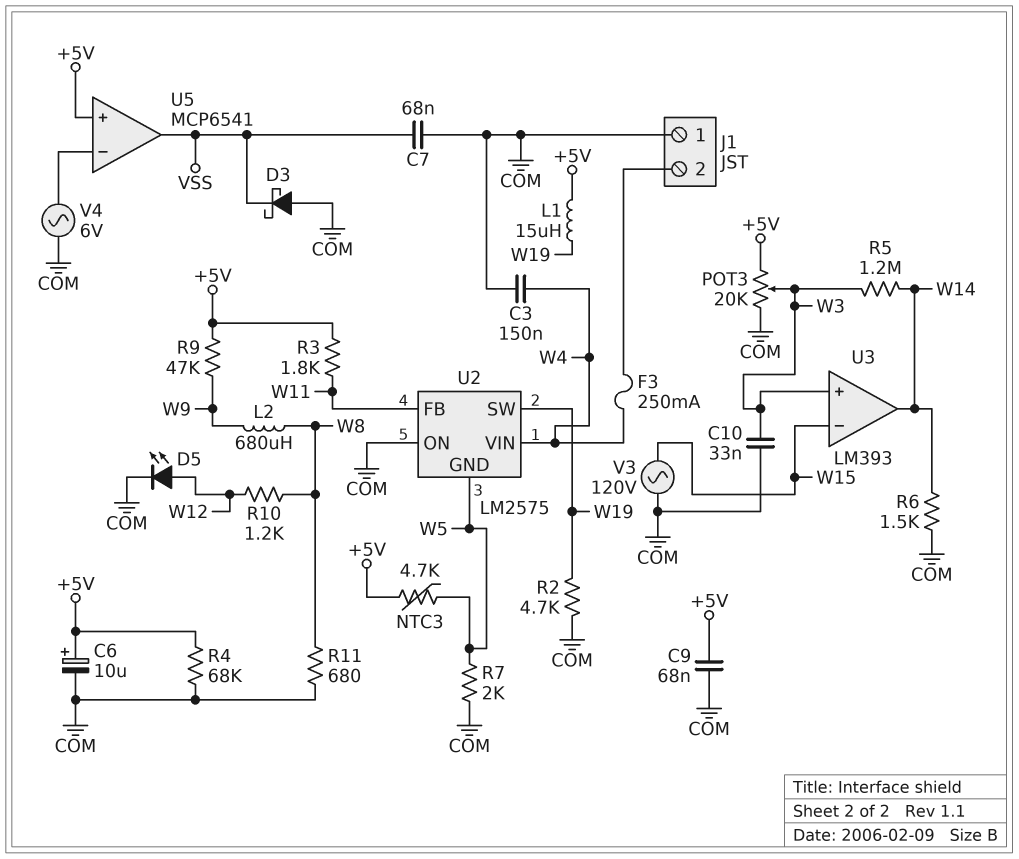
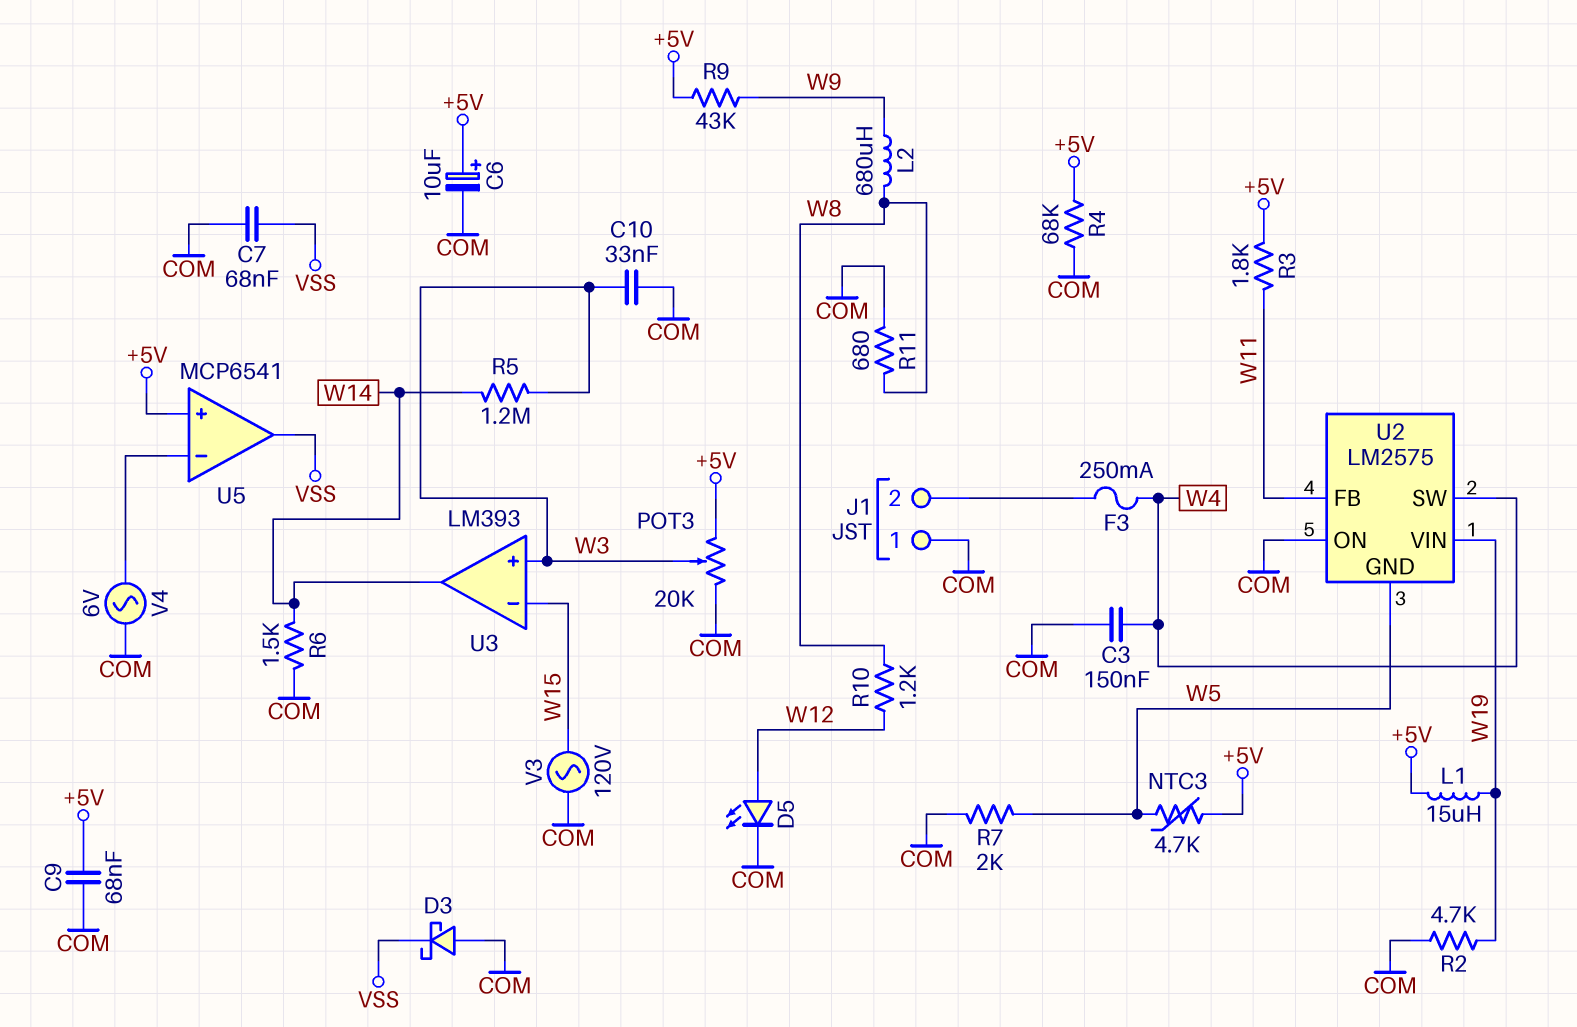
R9: 47k (+5V, W9) -> 43k (+5V, W9)
U2 pin SW: W19 -> W4
U2 pin VIN: W4 -> W19

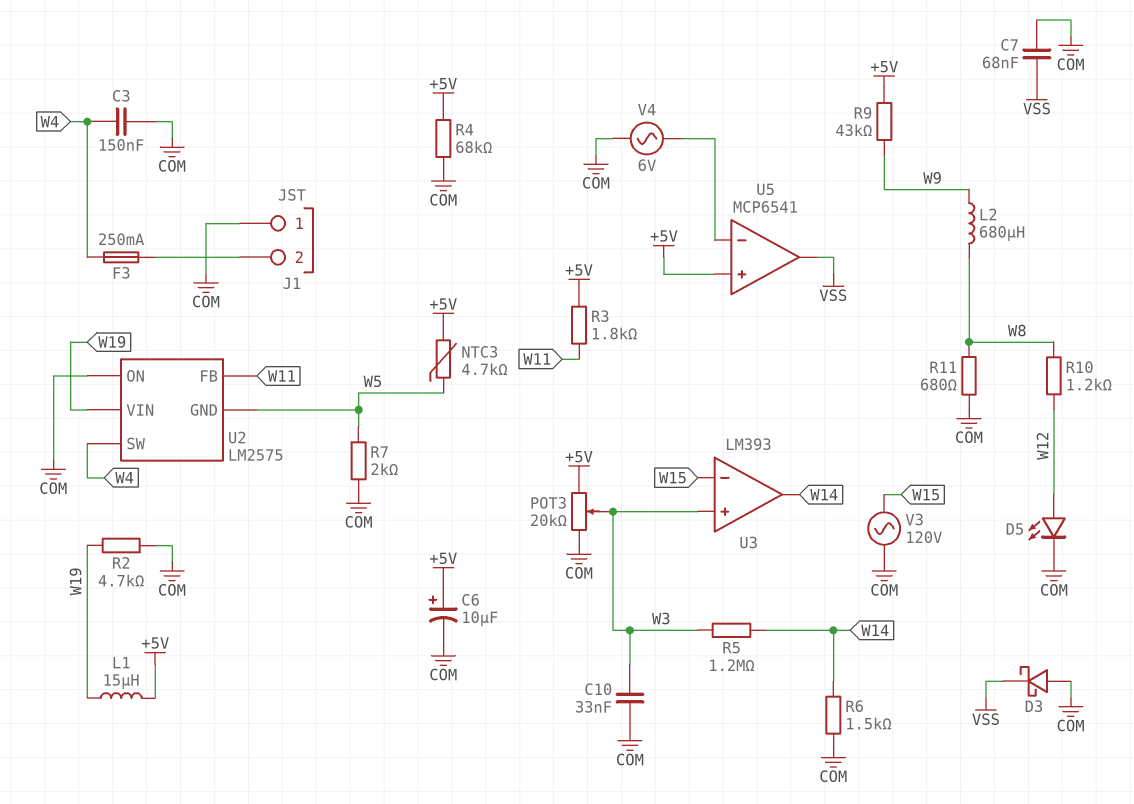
C9: 68nF (+5V, COM) -> none

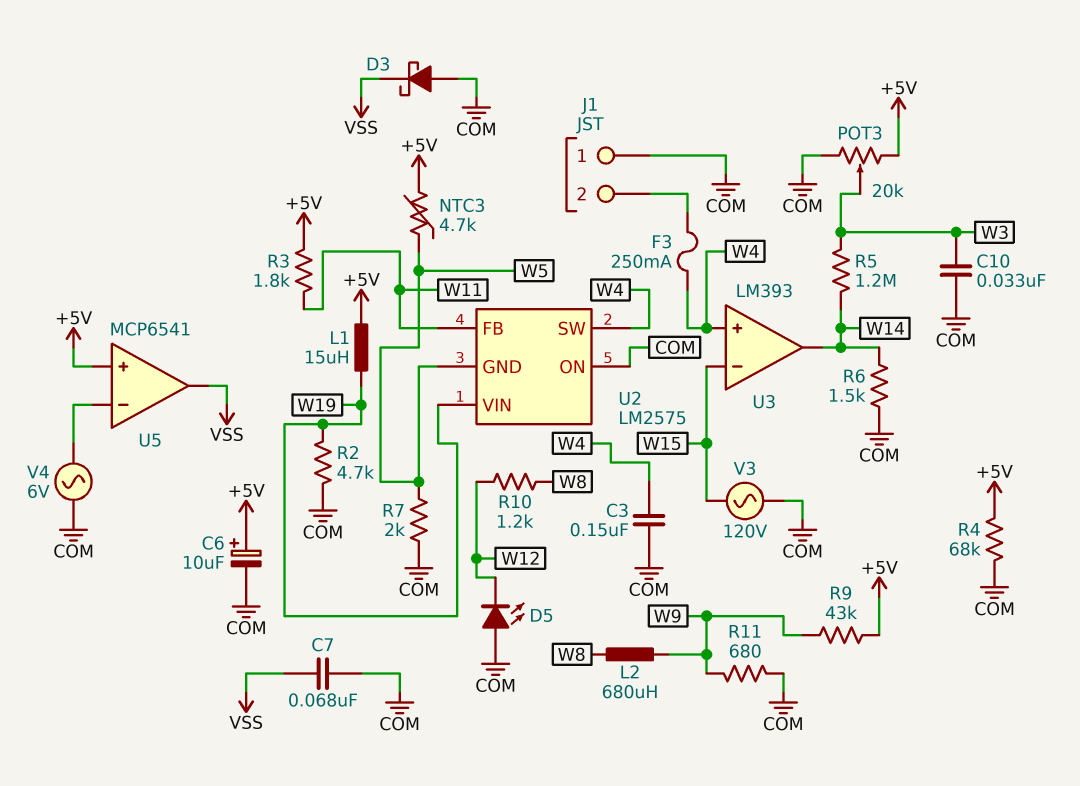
D5: LED (A W12, K COM) -> LED (A COM, K W12)
R11: 680 (COM, W8) -> 680 (COM, W9)
U3 pin in+: W3 -> W4

